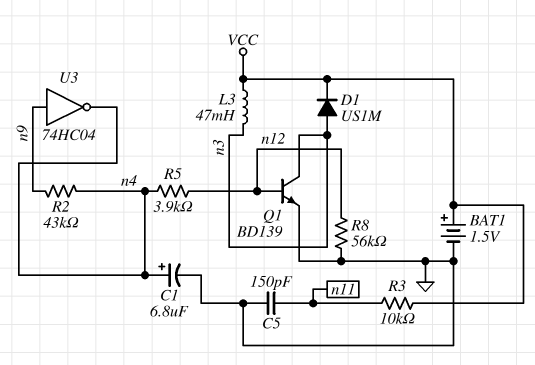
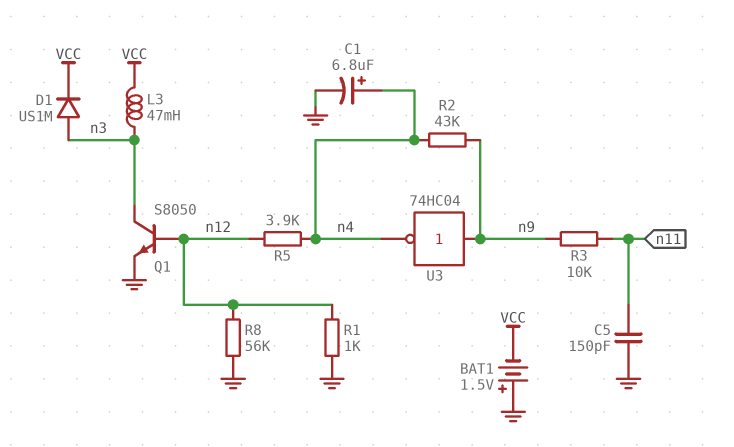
BAT1: 1.5V (plus VCC, minus GND) -> 1.5V (plus GND, minus VCC)
Q1: NPN BD139 (B n12, C n3, E GND) -> NPN S8050 (B n12, C n3, E GND)
R1: none -> 1k (GND, n12)
R3: 10k (VCC, n11) -> 10k (n9, n11)

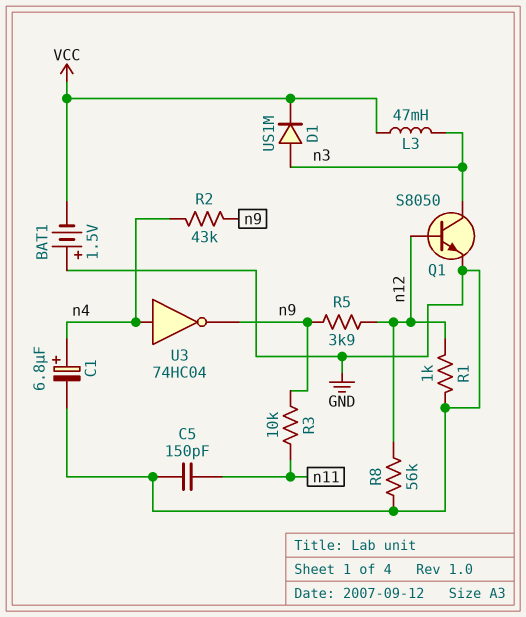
R5: 3.9k (n4, n12) -> 3.9k (n9, n12)
U3: NOT 74HC04 (in n9, out n4) -> NOT 74HC04 (in n4, out n9)

